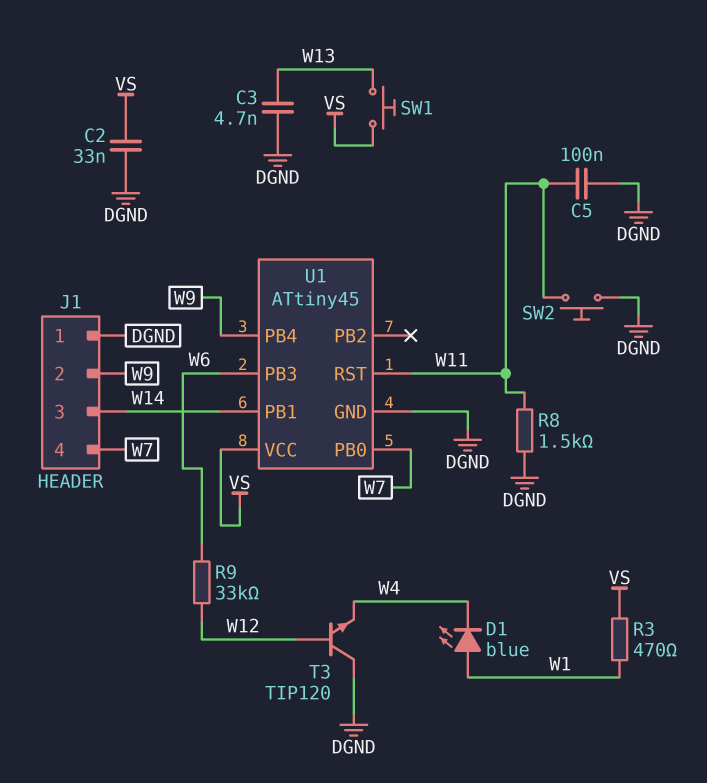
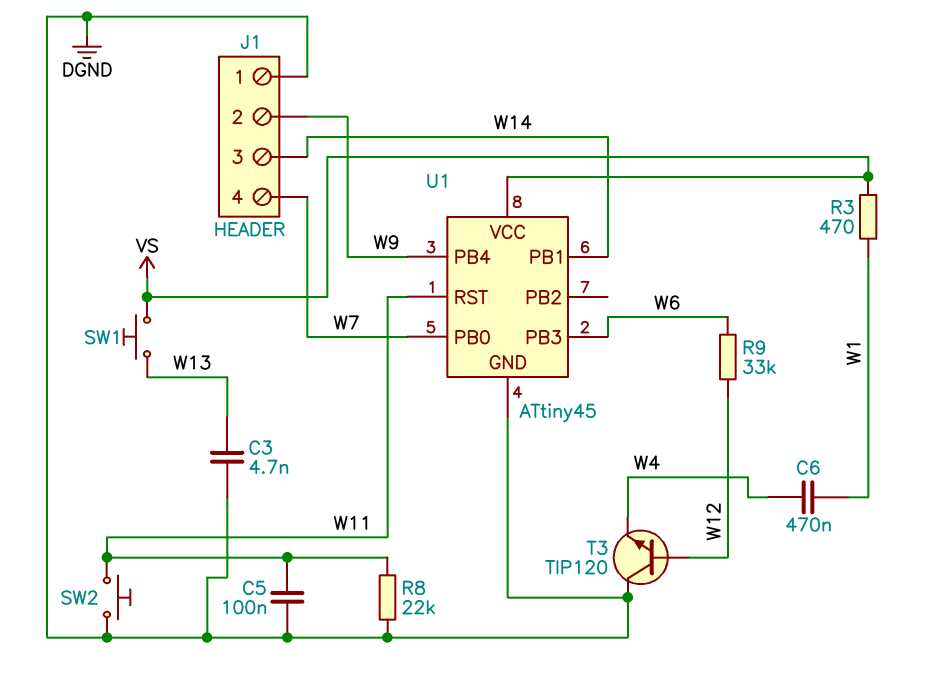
C2: 33nF (DGND, VS) -> none
C6: none -> 470nF (W1, W4)
D1: LED blue (A W1, K W4) -> none
R8: 1.5k (DGND, W11) -> 22k (DGND, W11)

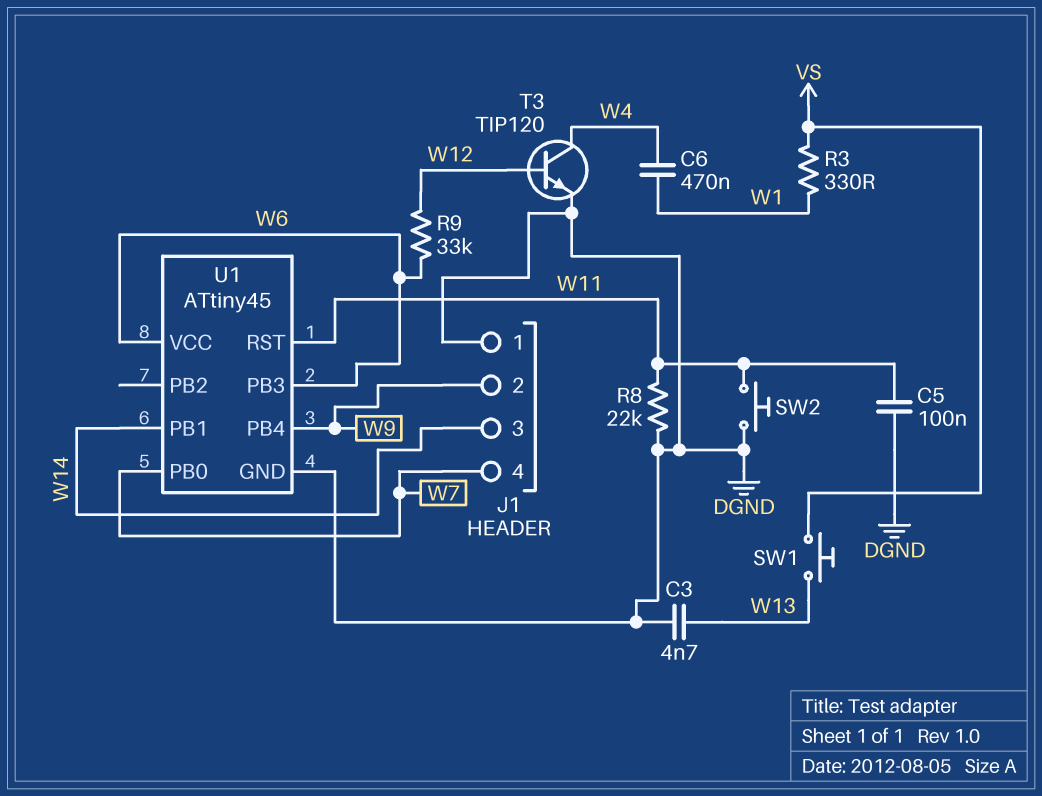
R3: 470 (VS, W1) -> 330 (VS, W1)
T3: NPN TIP120 (B W12, C DGND, E W4) -> NPN TIP120 (B W12, C W4, E DGND)
U1 pin VCC: VS -> W6

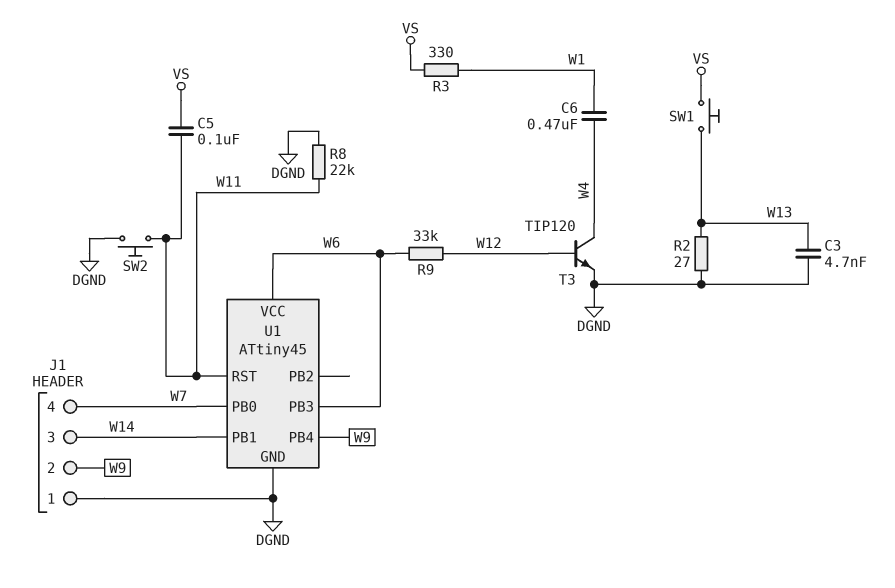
C5: 100nF (DGND, W11) -> 100nF (VS, W11)
R2: none -> 27 (DGND, W13)

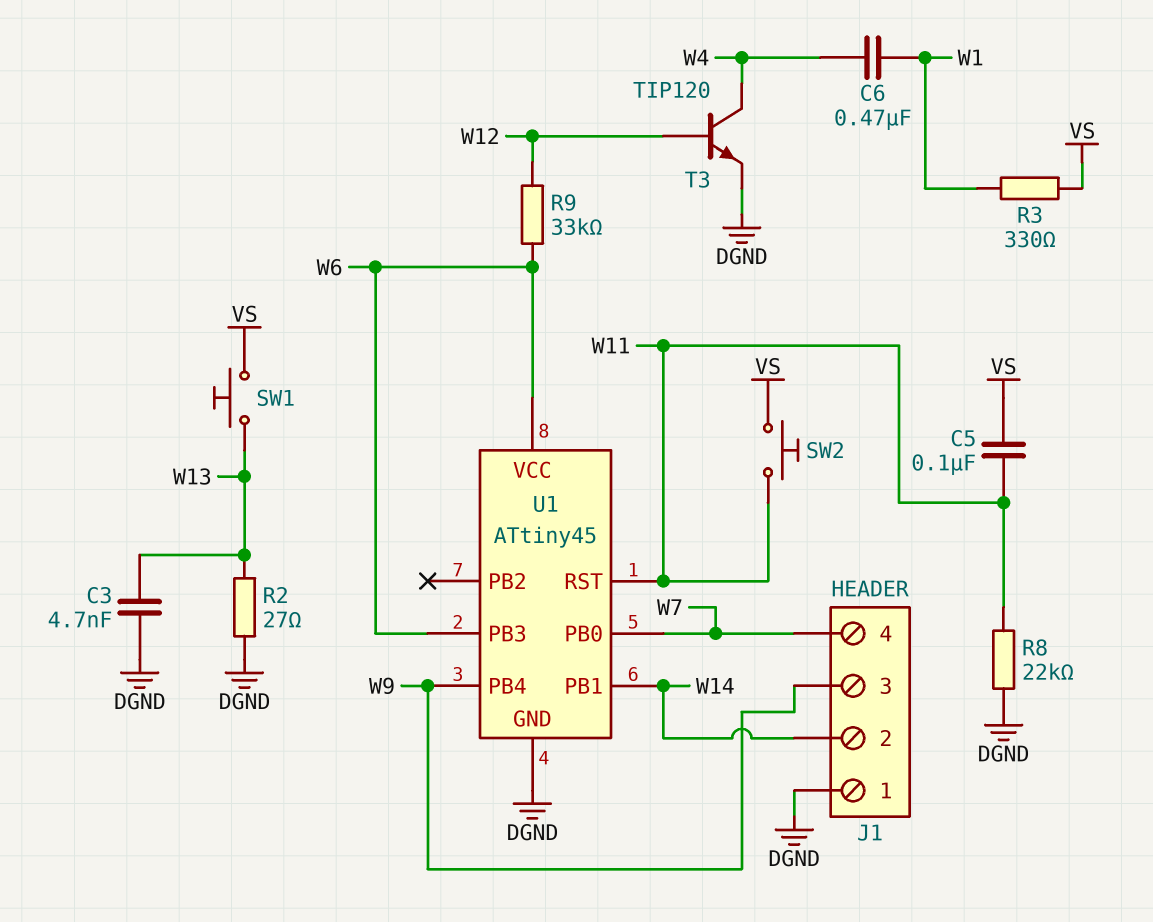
J1 pin 2: W9 -> W14
J1 pin 3: W14 -> W9
SW2: button (DGND, W11) -> button (VS, W11)

